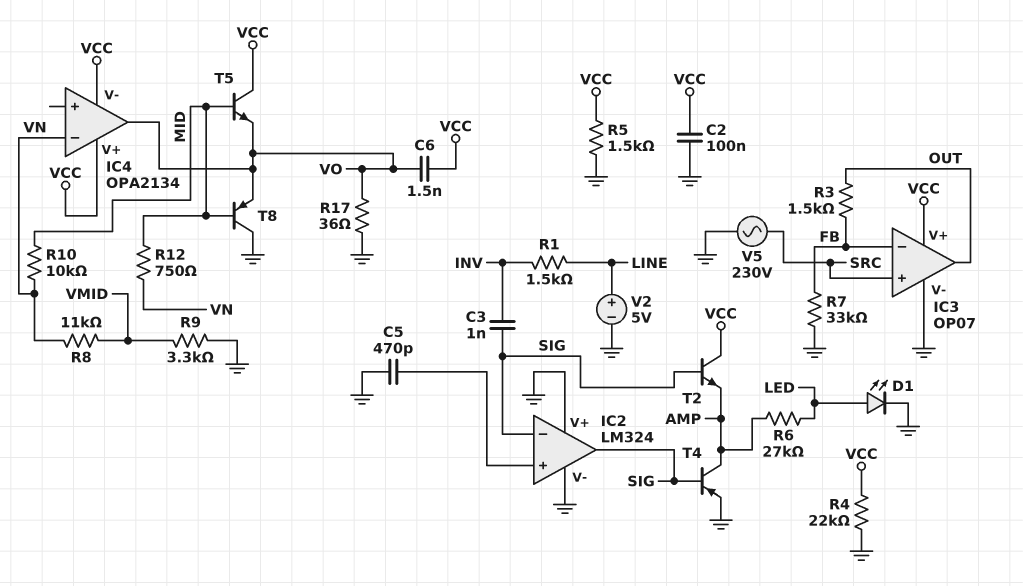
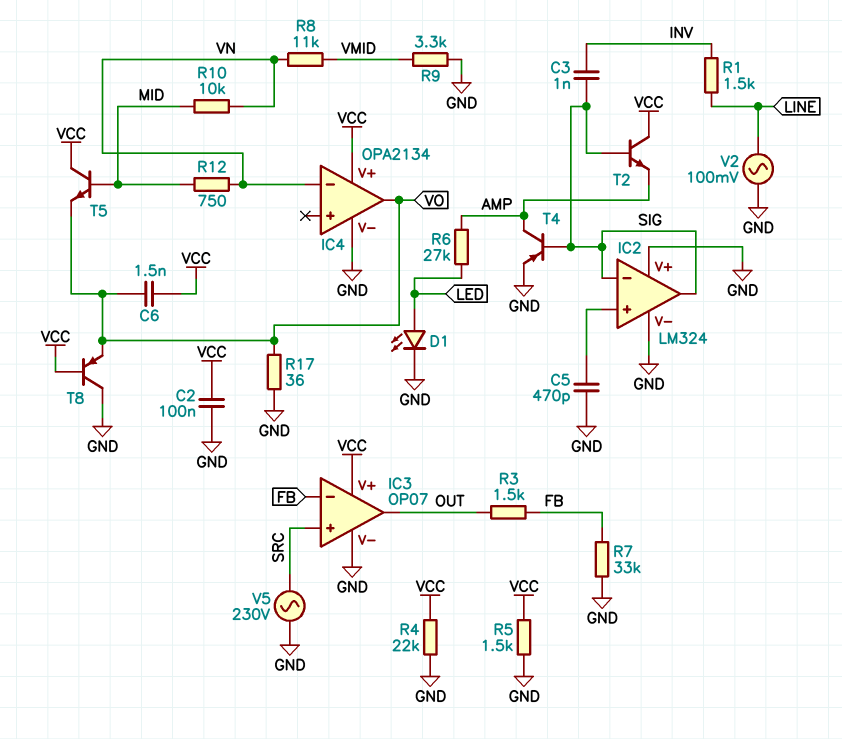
IC4 pin V-: VCC -> GND
T8: PNP (B MID, C GND, E VO) -> PNP (B VCC, C GND, E VO)
V2: 5V (plus LINE, minus GND) -> AC 100mV (GND, LINE)

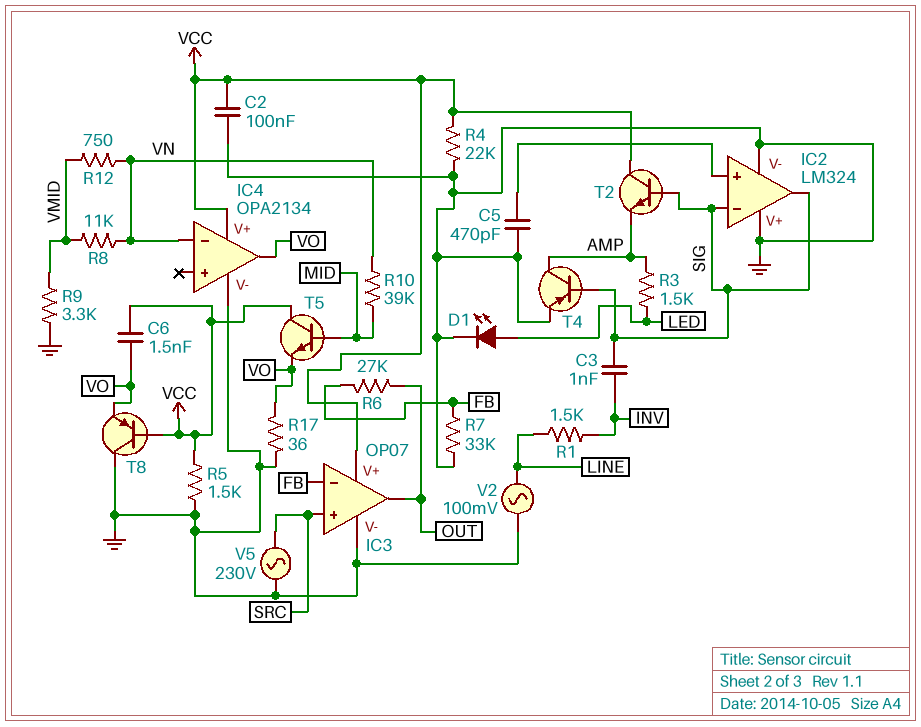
R3: 1.5k (FB, OUT) -> 1.5k (AMP, LED)
R6: 27k (AMP, LED) -> 27k (FB, OUT)
R10: 10k (MID, VN) -> 39k (MID, VN)
R12: 750 (MID, VN) -> 750 (VMID, VN)

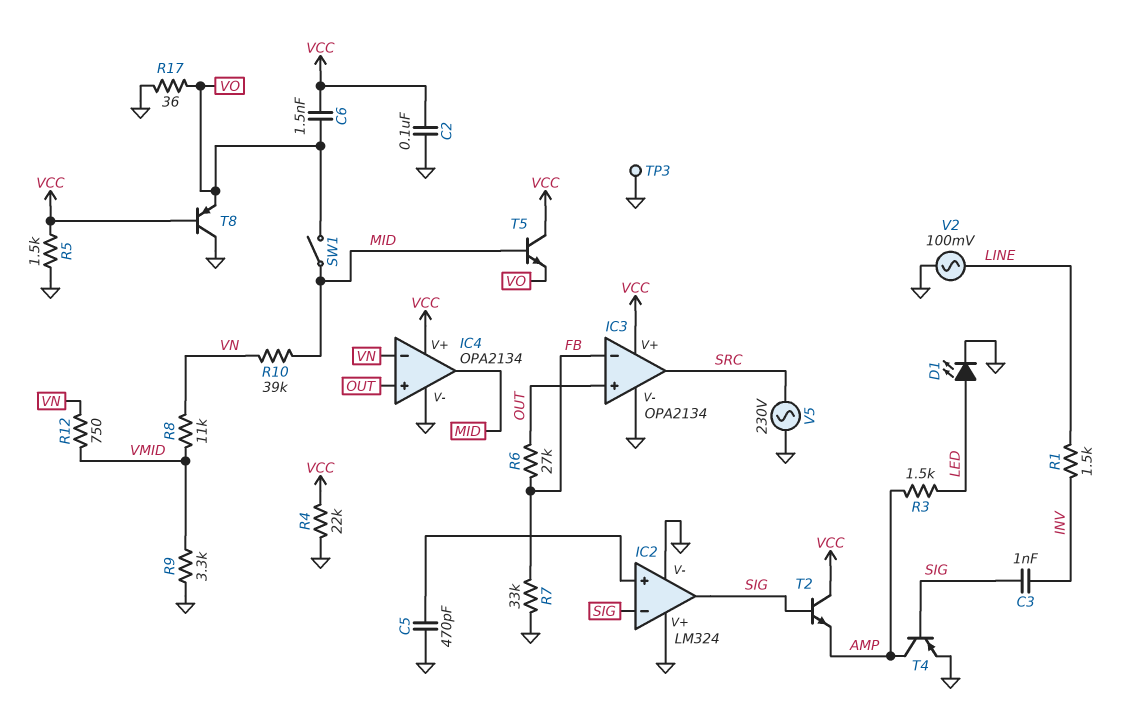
IC3: OP07 -> OPA2134
IC3 pin in+: SRC -> OUT
IC3 pin out: OUT -> SRC
IC4 pin in+: none -> OUT
IC4 pin out: VO -> MID
SW1: none -> switch (MID, VO)
TP3: none -> test point (GND)

